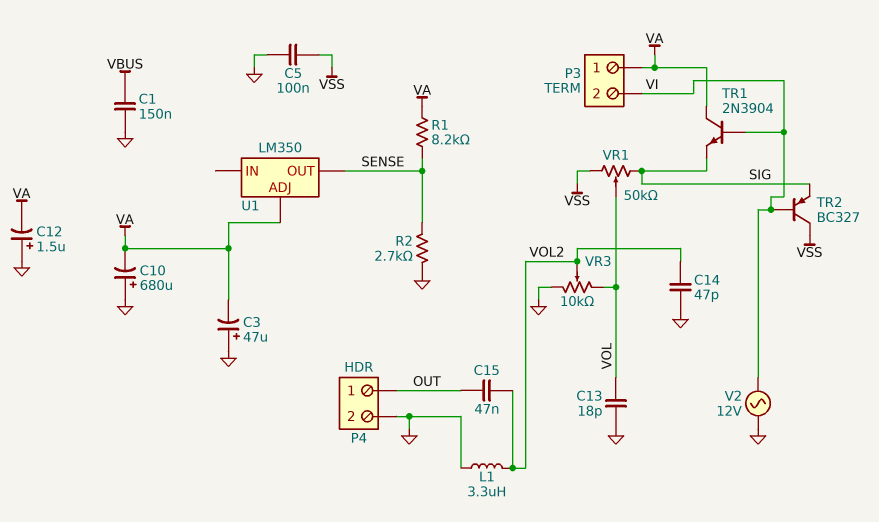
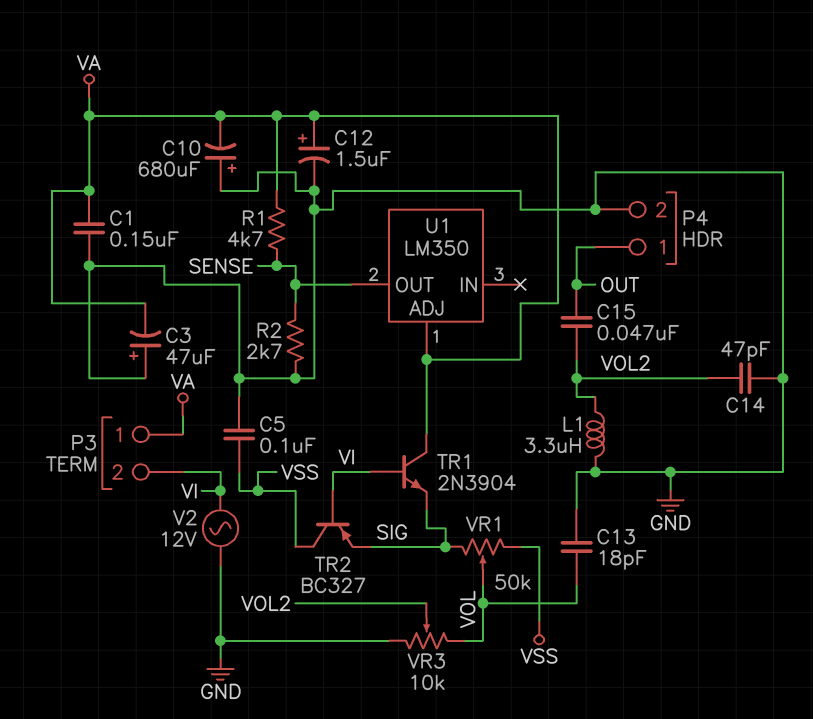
C1: 150nF (GND, VBUS) -> 150nF (GND, VA)
C12: 1.5uF (plus GND, minus VA) -> 1.5uF (plus VA, minus GND)
R1: 8.2k (SENSE, VA) -> 4.7k (SENSE, VA)

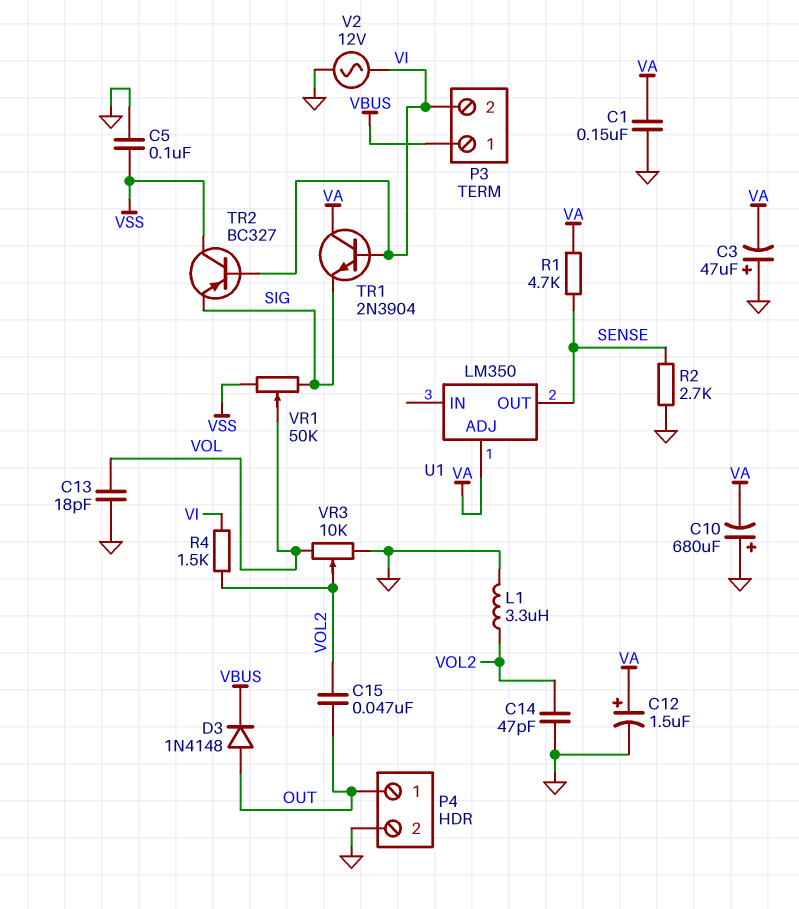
D3: none -> diode 1N4148 (A OUT, K VBUS)
P3 pin 1: VA -> VBUS
R4: none -> 1.5k (VI, VOL2)

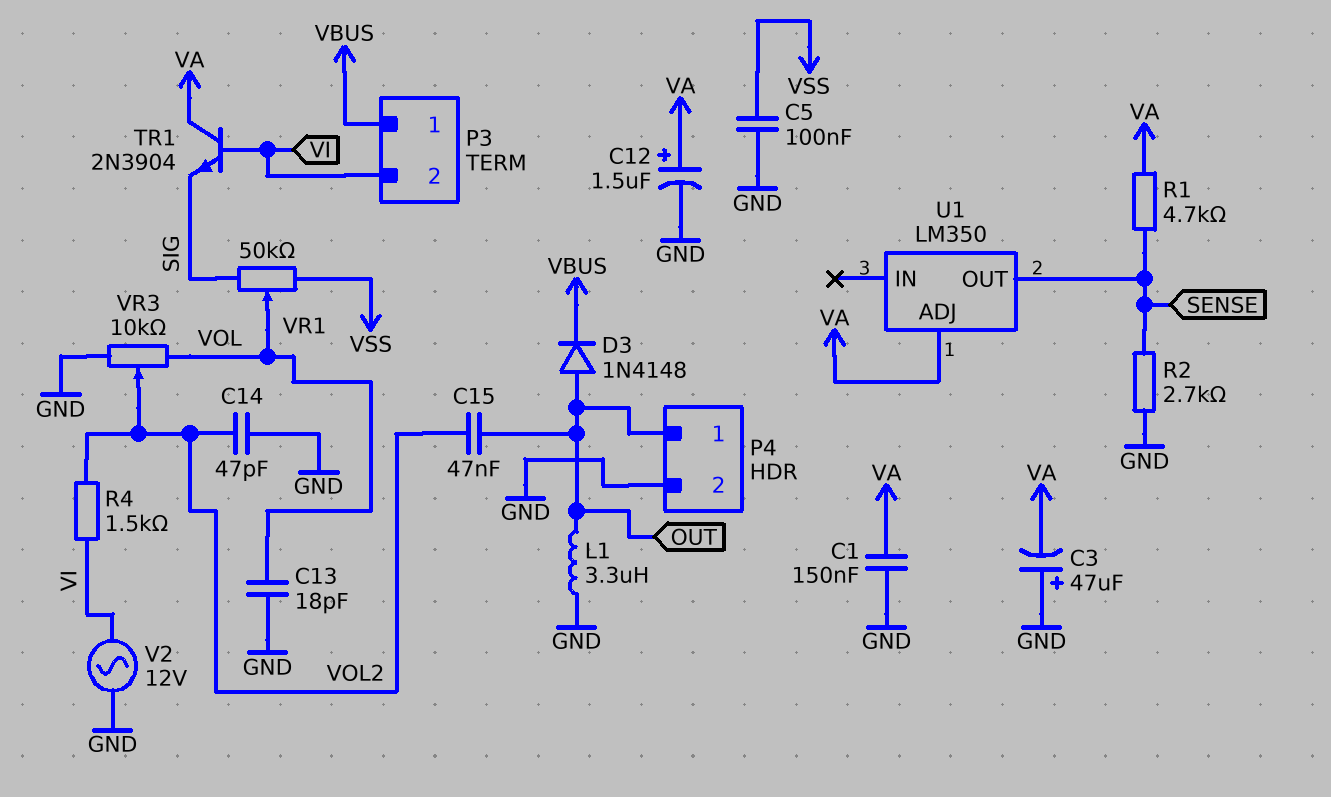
C10: 680uF (plus GND, minus VA) -> none
L1: 3.3uH (GND, VOL2) -> 3.3uH (GND, OUT)
TR2: PNP BC327 (B VI, C VSS, E SIG) -> none

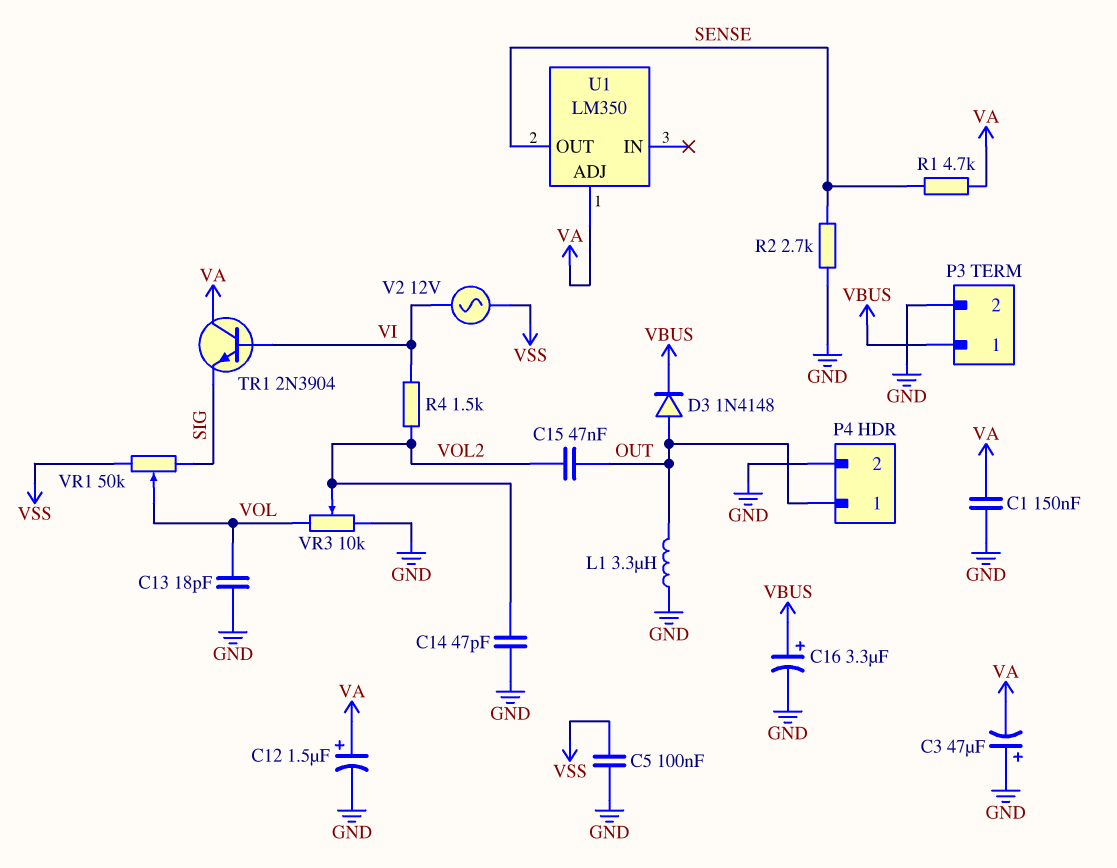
C16: none -> 3.3uF (plus VBUS, minus GND)
P3 pin 2: VI -> GND
V2: AC 12V (GND, VI) -> AC 12V (VI, VSS)

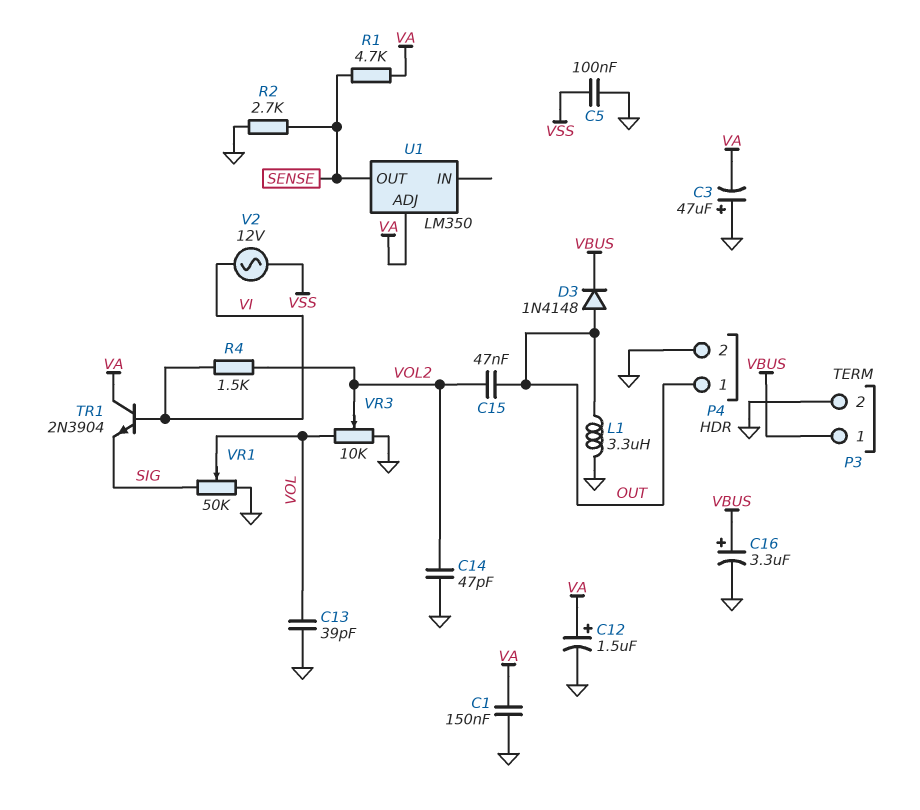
C13: 18pF (GND, VOL) -> 39pF (GND, VOL)
VR1: 50k (SIG, VSS, wiper VOL) -> 50k (GND, SIG, wiper VOL)

